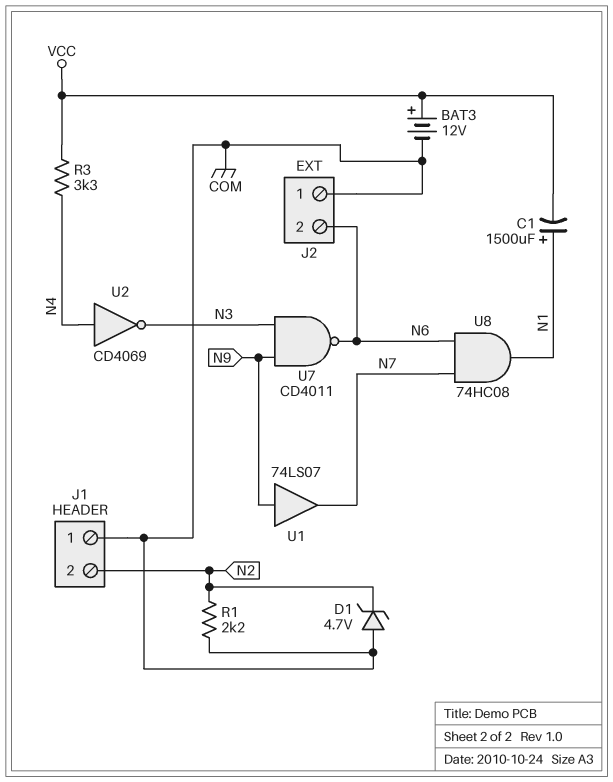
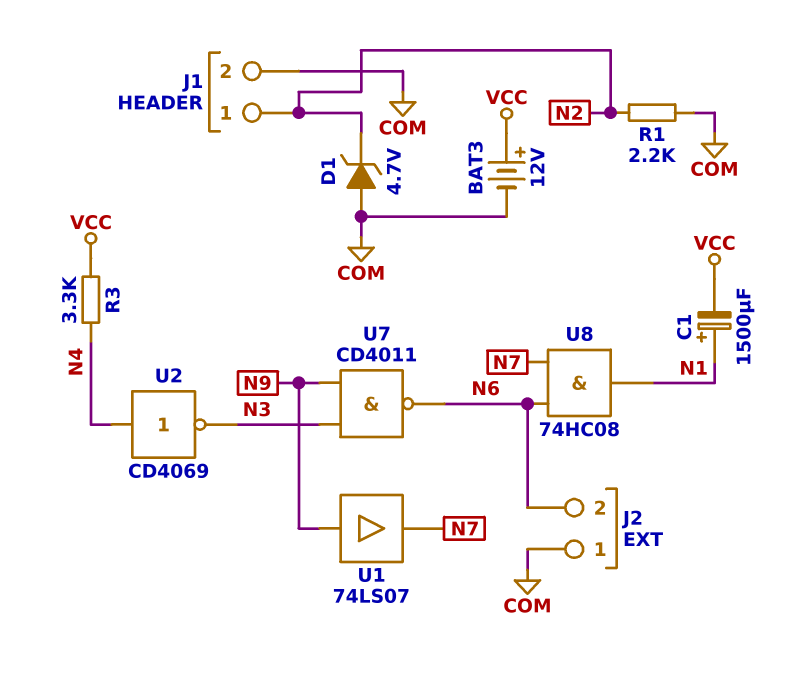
J1 pin 1: COM -> N2
J1 pin 2: N2 -> COM

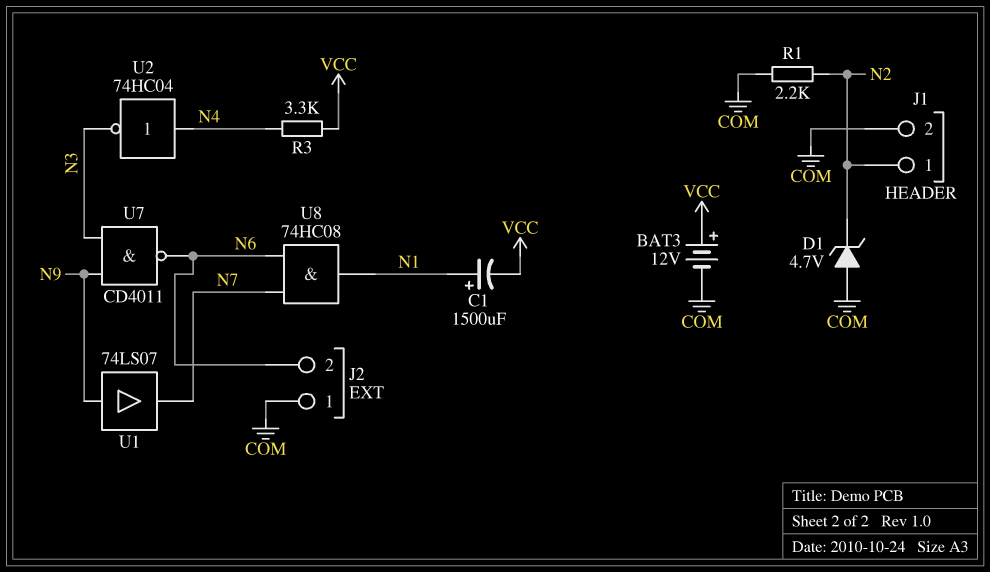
U2: NOT CD4069 (in N4, out N3) -> NOT 74HC04 (in N4, out N3)

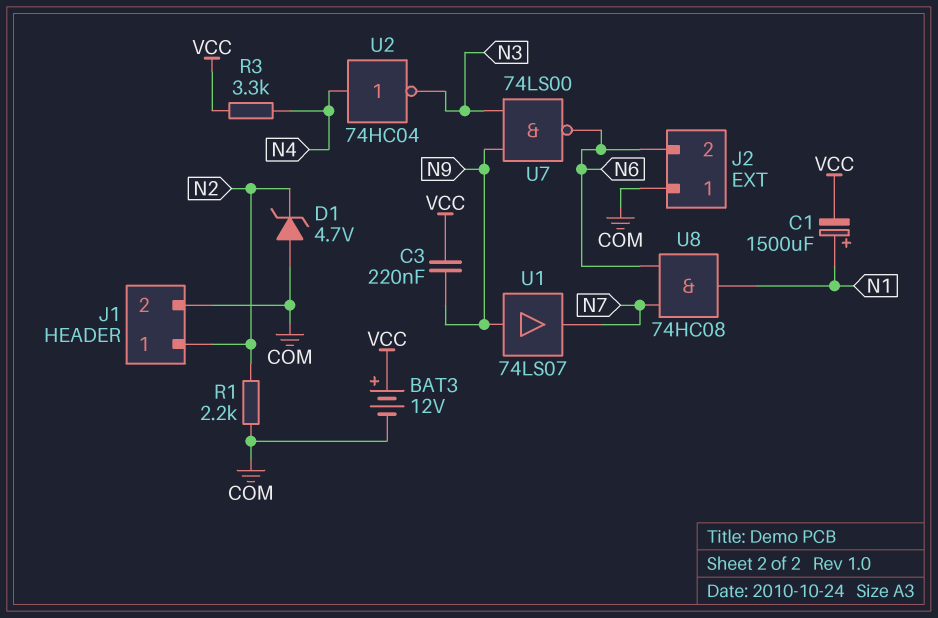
C3: none -> 220nF (N9, VCC)
U7: NAND CD4011 (in N3, in N9, out N6) -> NAND 74LS00 (in N3, in N9, out N6)

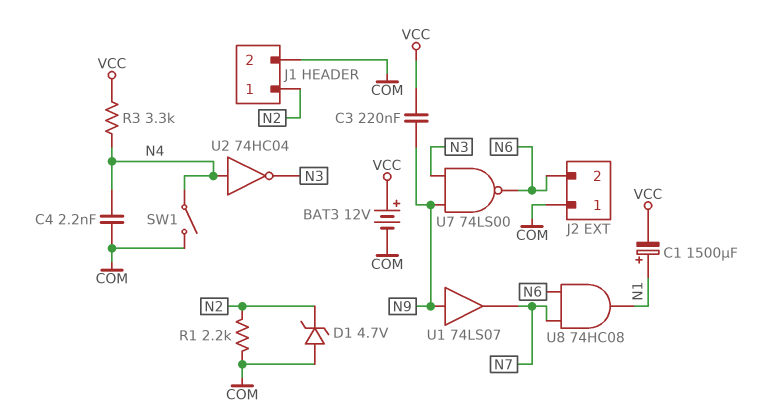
C4: none -> 2.2nF (COM, N4)
SW1: none -> switch (COM, N4)

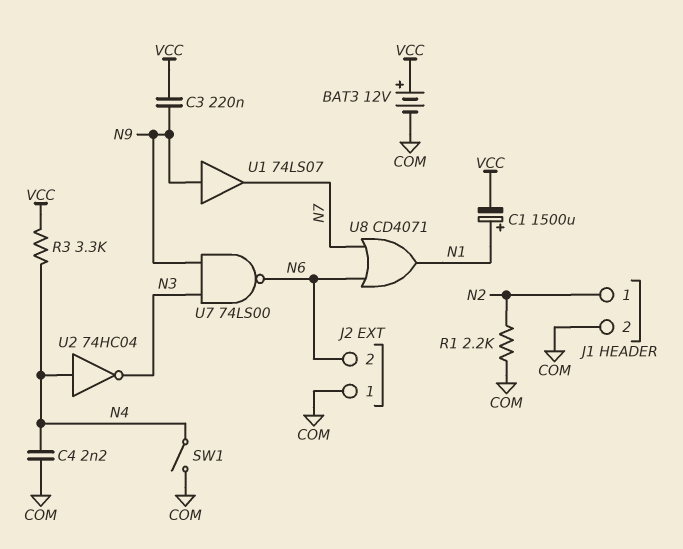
D1: zener 4.7V (A COM, K N2) -> none
U8: AND 74HC08 (in N6, in N7, out N1) -> OR CD4071 (in N6, in N7, out N1)

